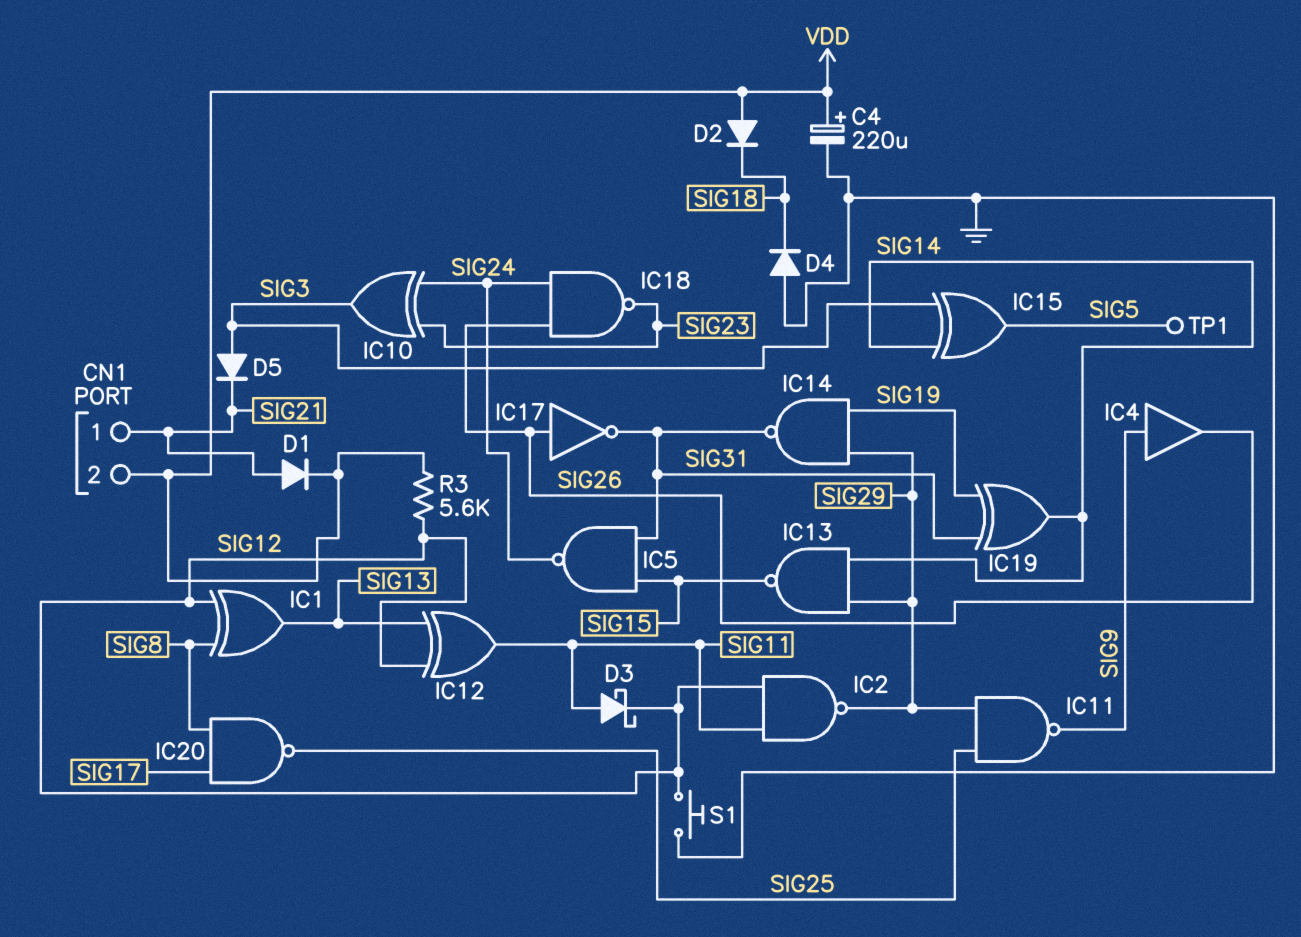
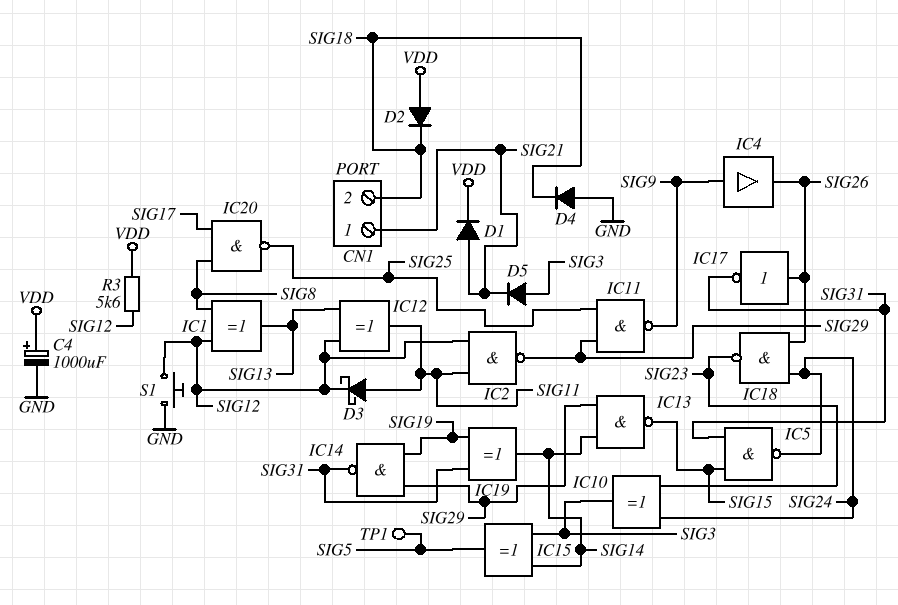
C4: 220uF (plus VDD, minus GND) -> 1000uF (plus VDD, minus GND)
CN1 pin 2: VDD -> SIG18

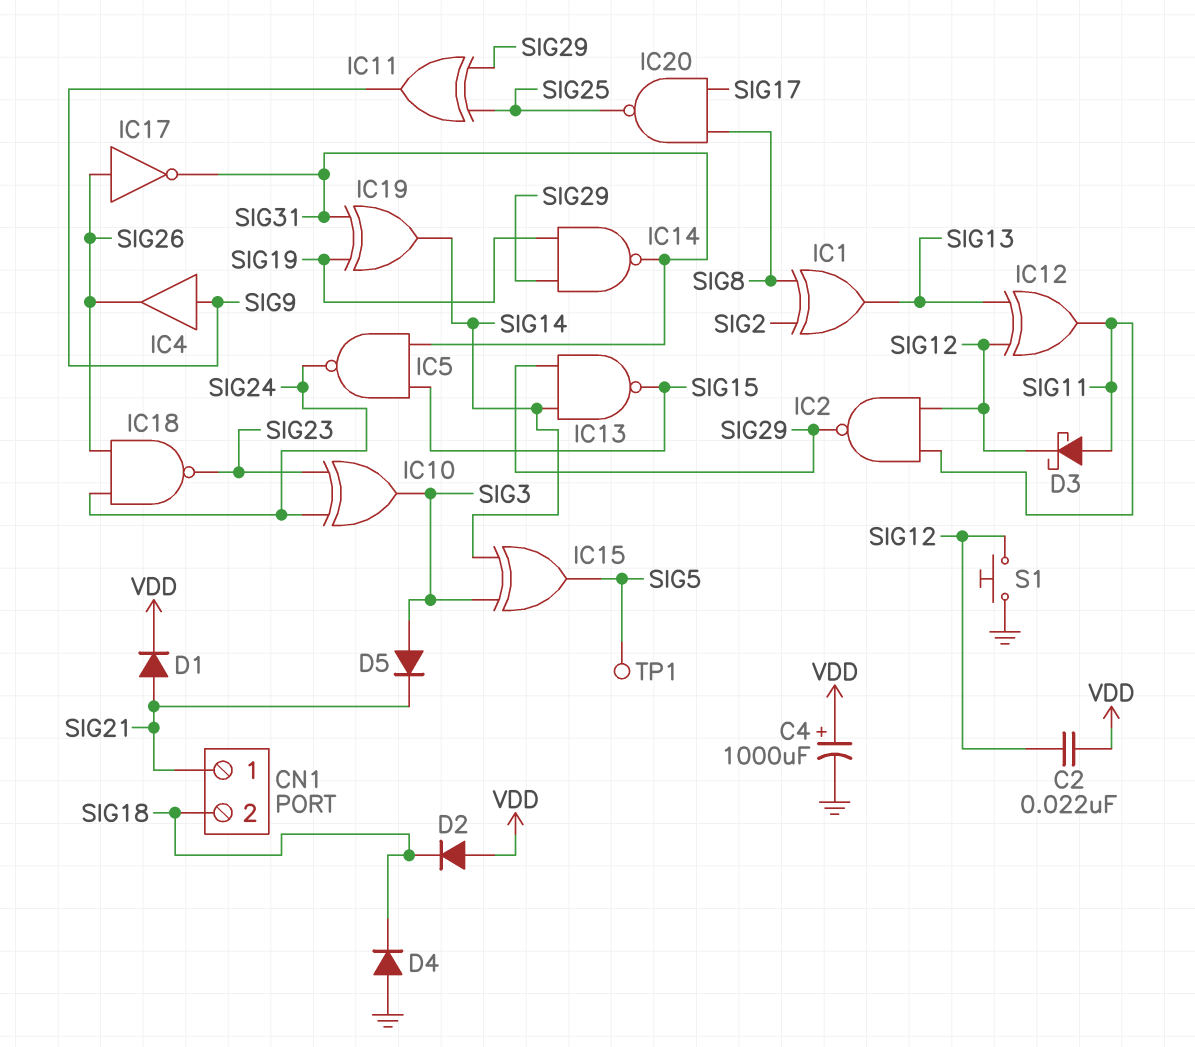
C2: none -> 22nF (SIG12, VDD)
IC1: XOR (in SIG8, in SIG12, out SIG13) -> XOR (in SIG2, in SIG8, out SIG13)
IC11: NAND (in SIG25, in SIG29, out SIG9) -> XOR (in SIG25, in SIG29, out SIG9)
R3: 5.6k (SIG12, VDD) -> none

